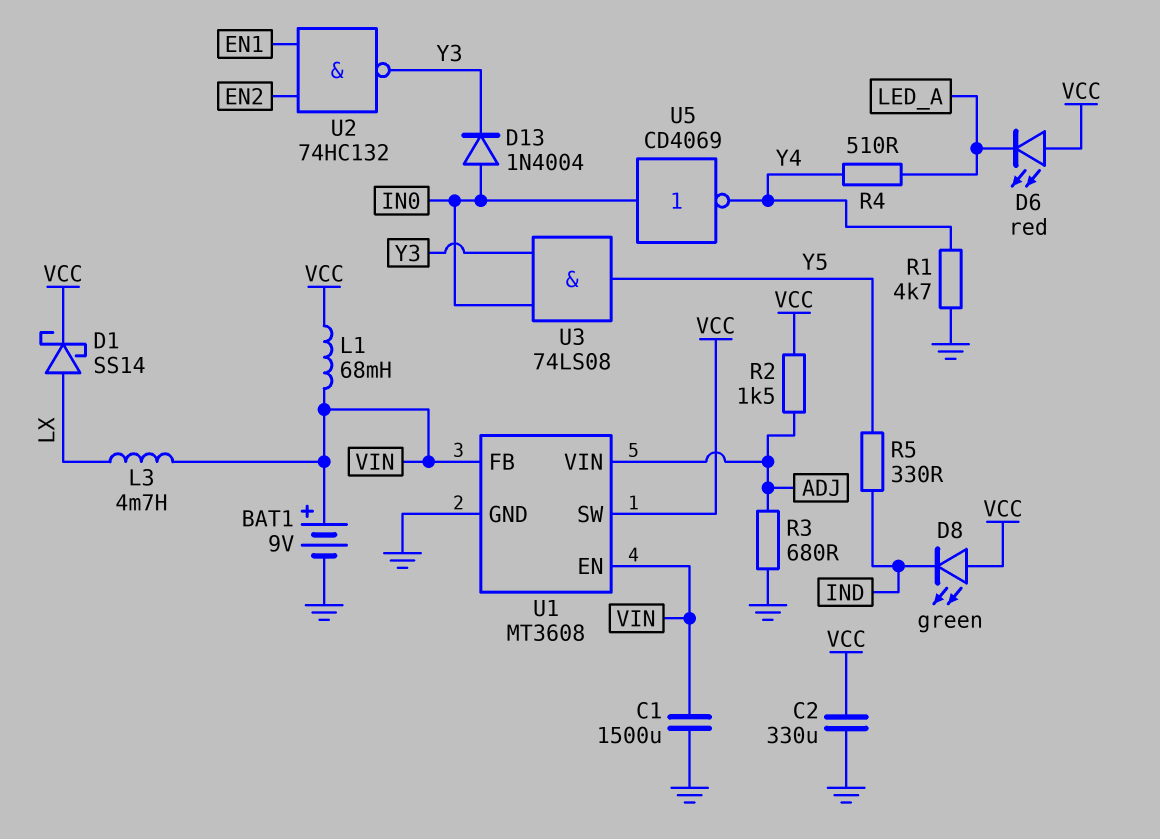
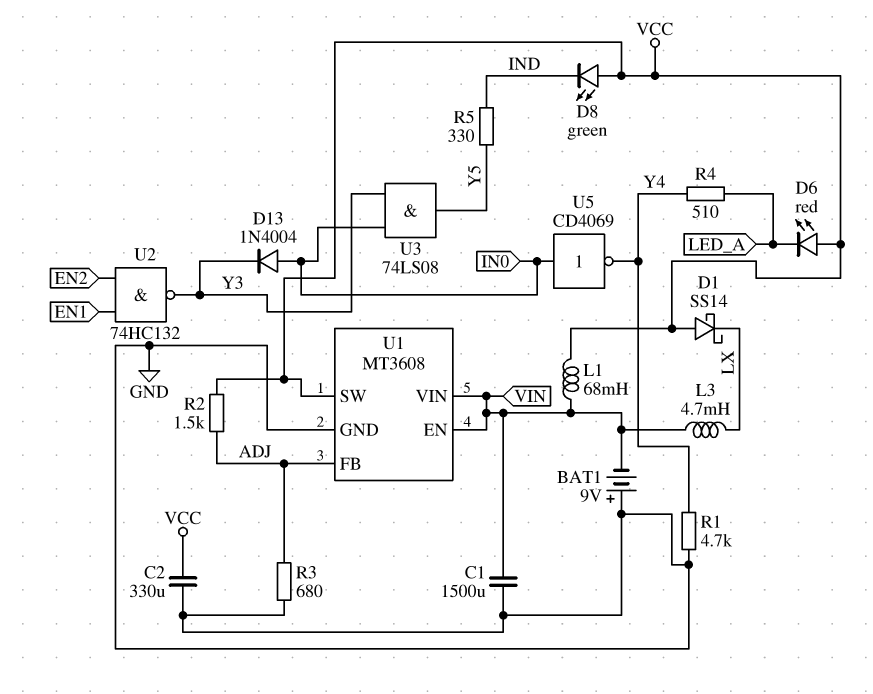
BAT1: 9V (plus VIN, minus GND) -> 9V (plus GND, minus VIN)
D1: schottky SS14 (A LX, K VCC) -> schottky SS14 (A VCC, K LX)
U1 pin FB: VIN -> ADJ
U1 pin VIN: ADJ -> VIN

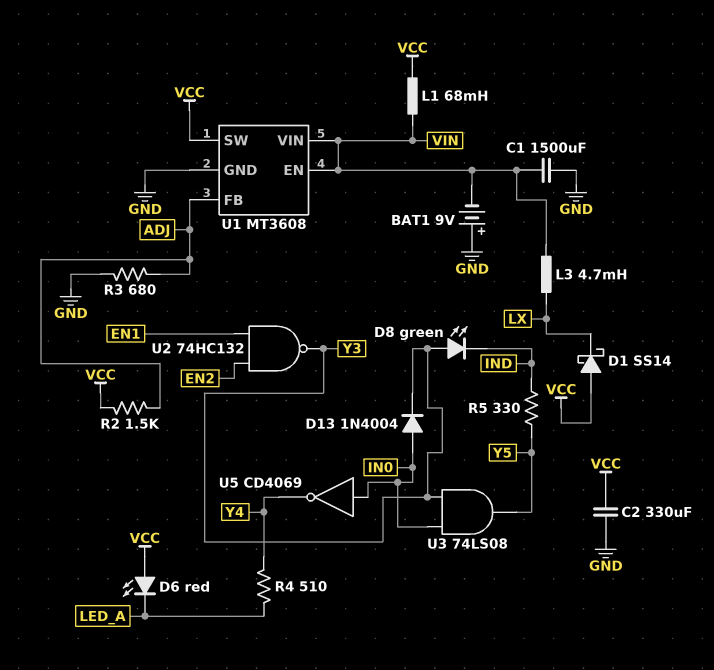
D8: LED green (A VCC, K IND) -> LED green (A Y3, K IND)
R1: 4.7k (GND, Y4) -> none

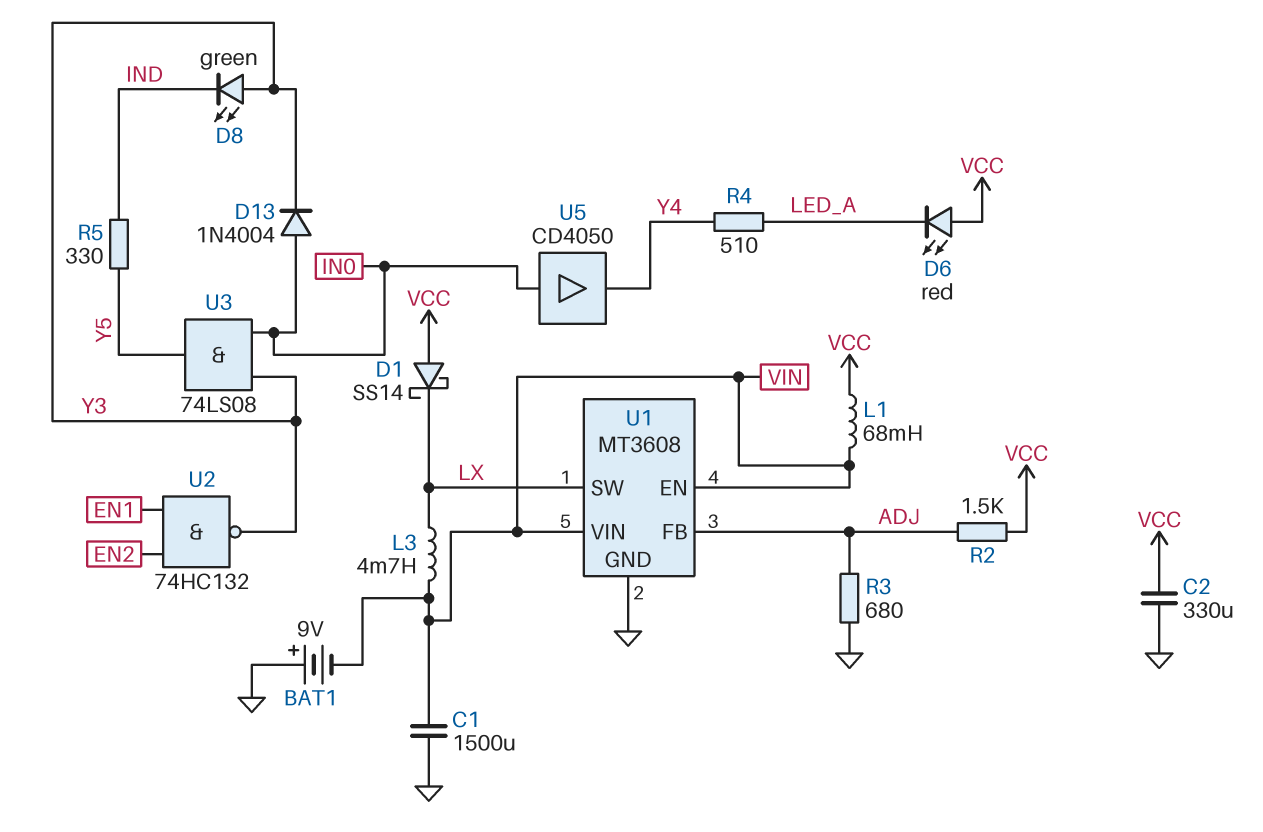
U1 pin SW: VCC -> LX
U5: NOT CD4069 (in IN0, out Y4) -> buffer CD4050 (in IN0, out Y4)

